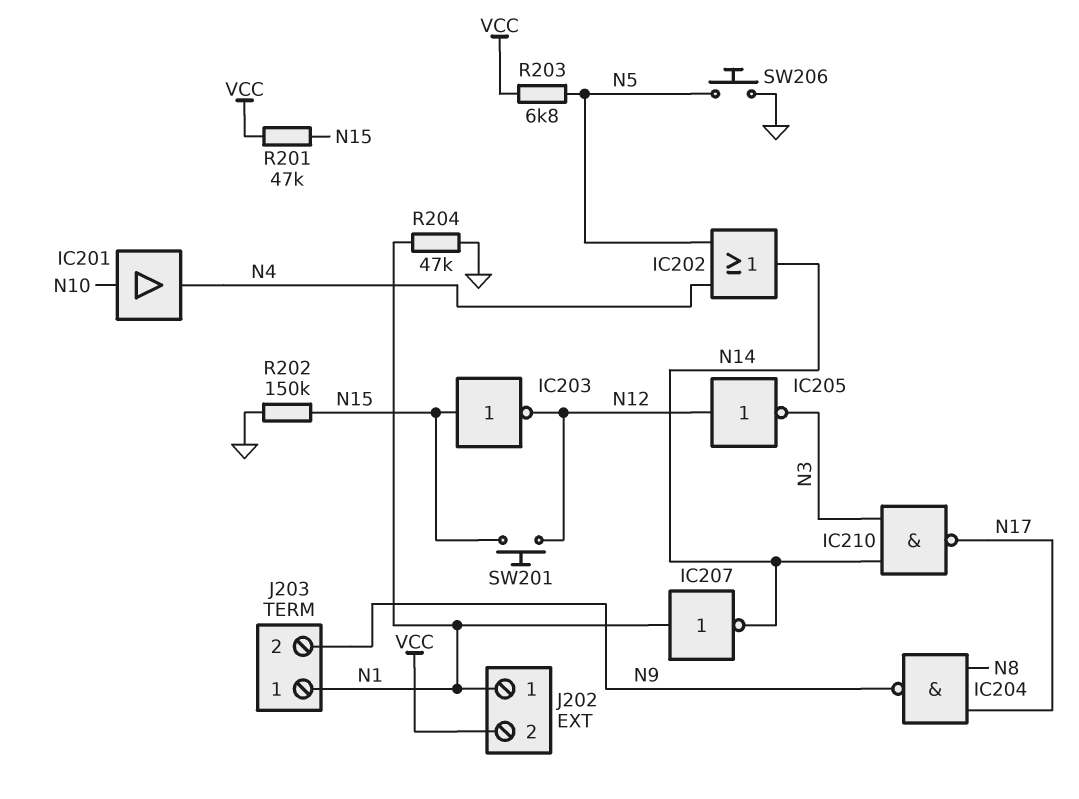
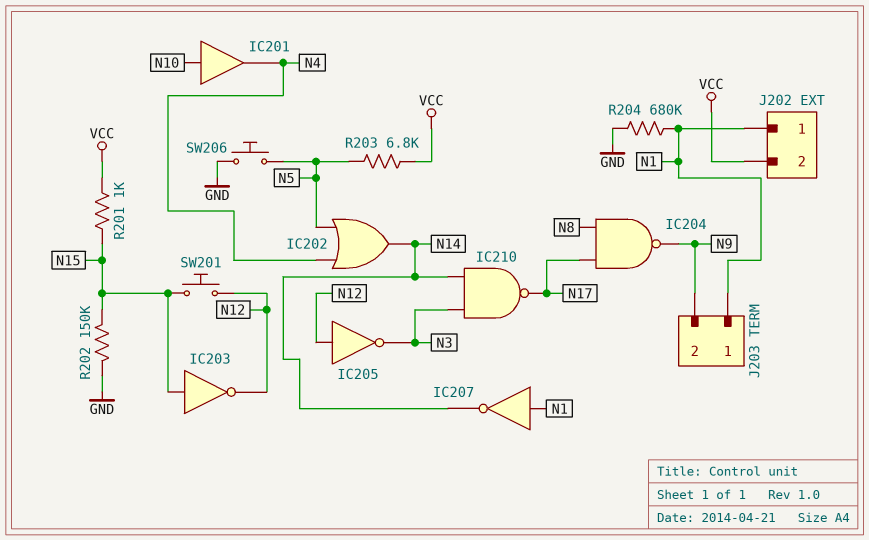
R201: 47k (N15, VCC) -> 1k (N15, VCC)
R204: 47k (GND, N1) -> 680k (GND, N1)

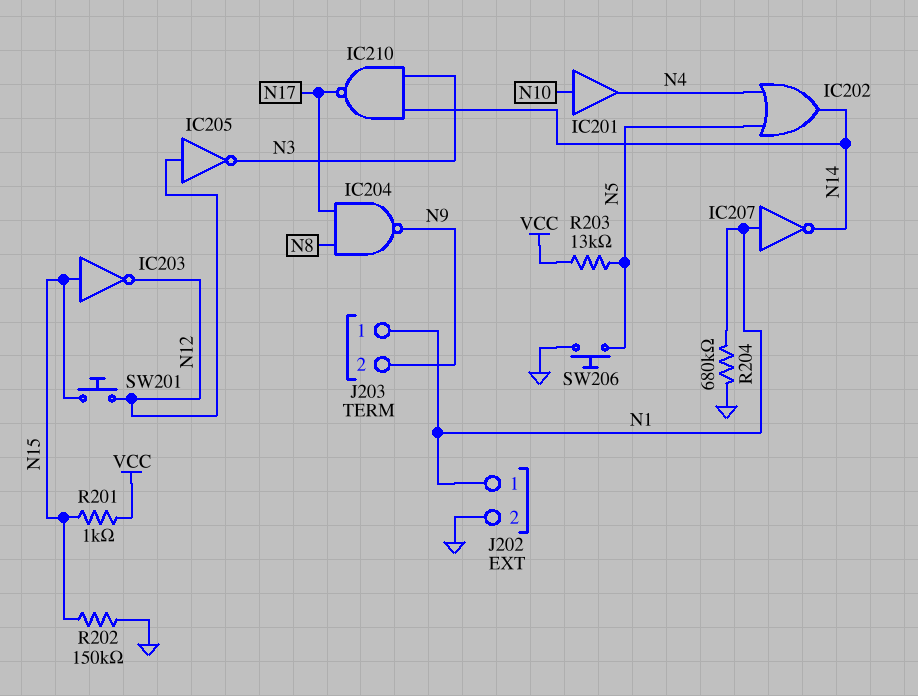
J202 pin 2: VCC -> GND
R203: 6.8k (N5, VCC) -> 13k (N5, VCC)

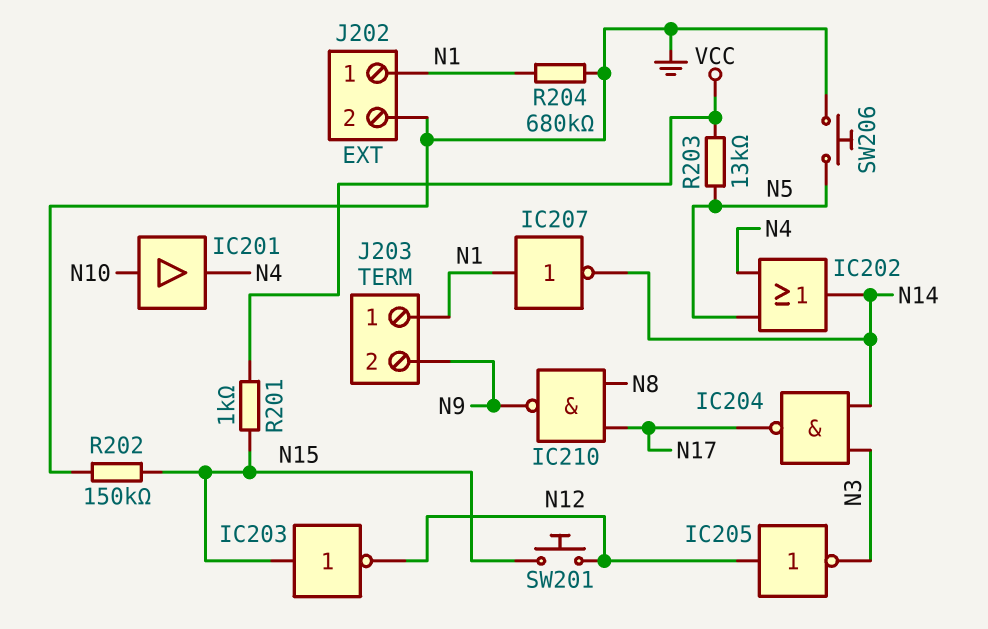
IC204: NAND (in N8, in N17, out N9) -> NAND (in N3, in N14, out N17)
IC210: NAND (in N3, in N14, out N17) -> NAND (in N8, in N17, out N9)

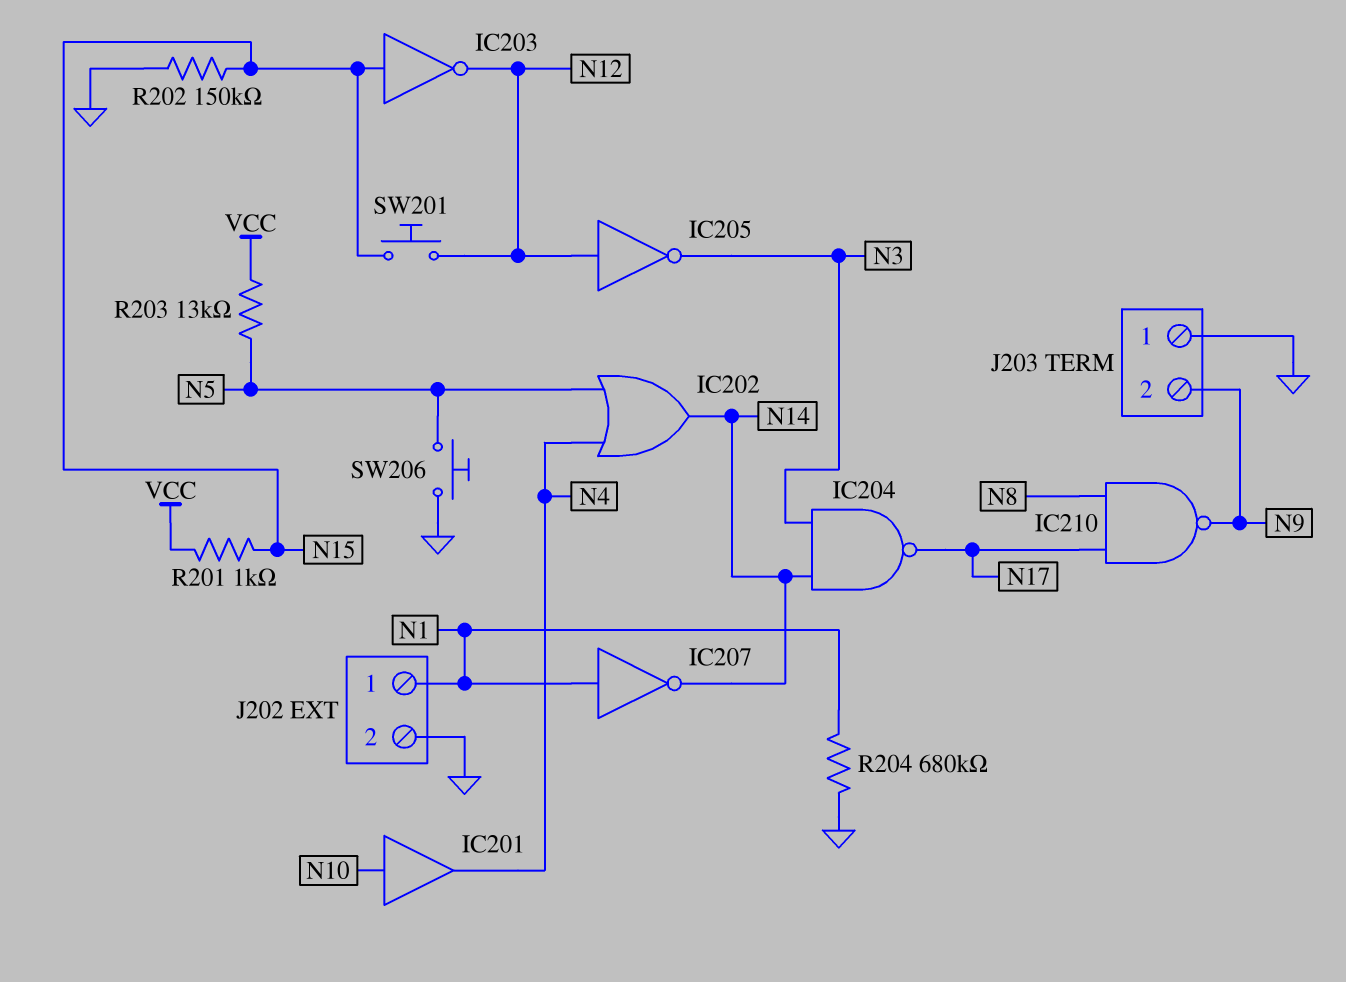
J203 pin 1: N1 -> GND

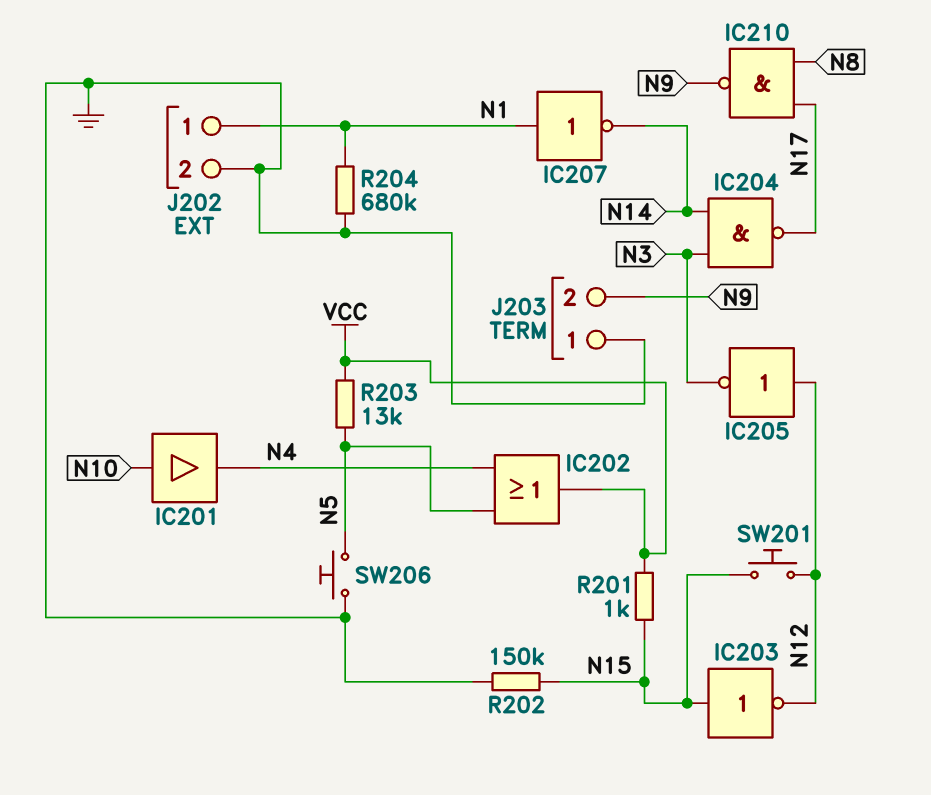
IC202: OR (in N4, in N5, out N14) -> OR (in N4, in N5, out VCC)

